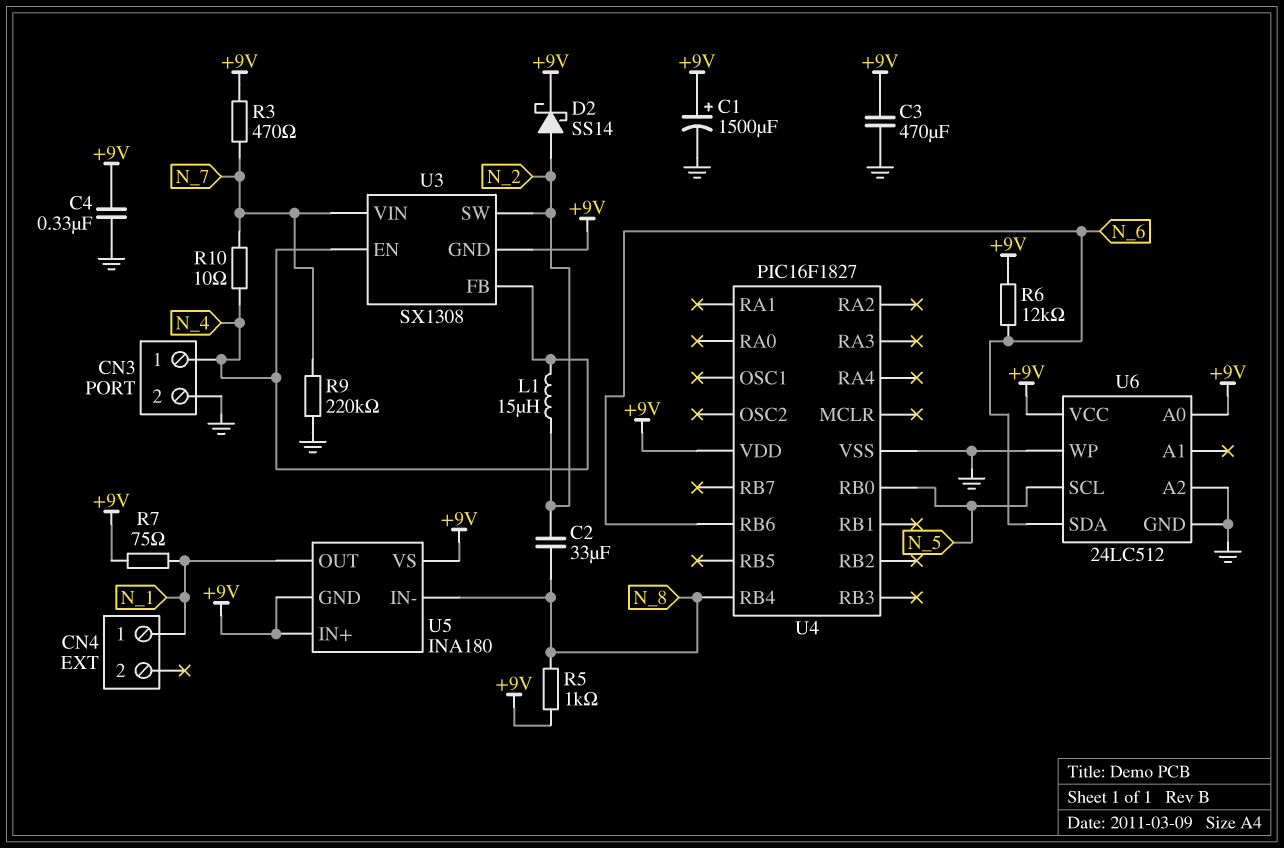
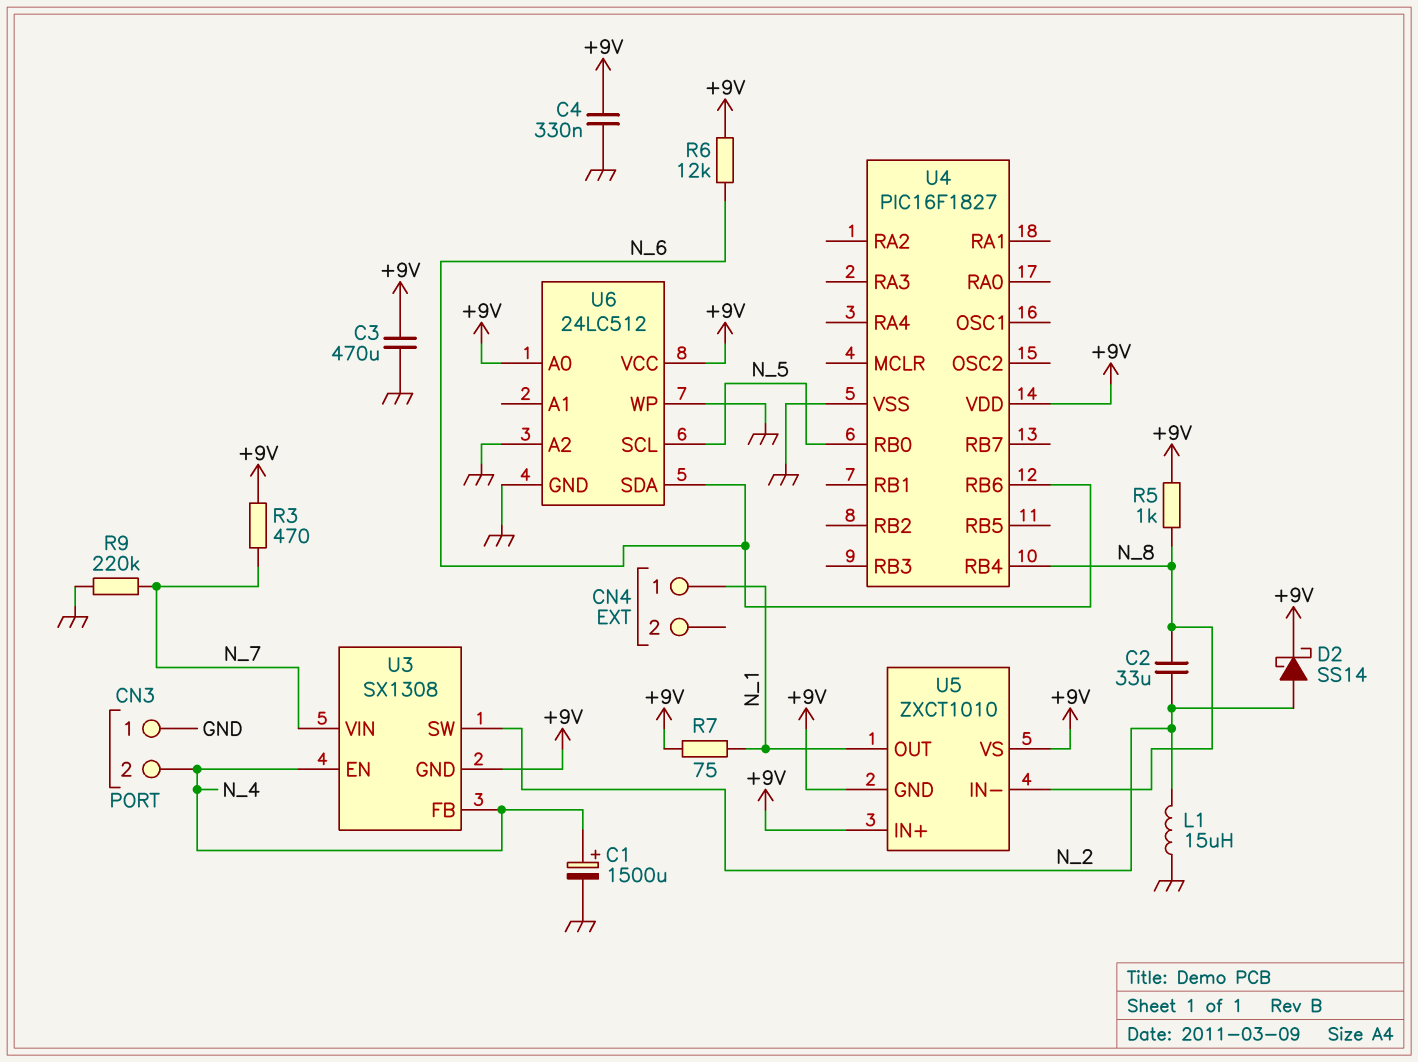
C1: 1500uF (plus +9V, minus GND) -> 1500uF (plus N_4, minus GND)
CN3 pin 1: N_4 -> GND
CN3 pin 2: GND -> N_4
L1: 15uH (N_2, N_4) -> 15uH (GND, N_2)
R10: 10 (N_4, N_7) -> none
U5: INA180 -> ZXCT1010

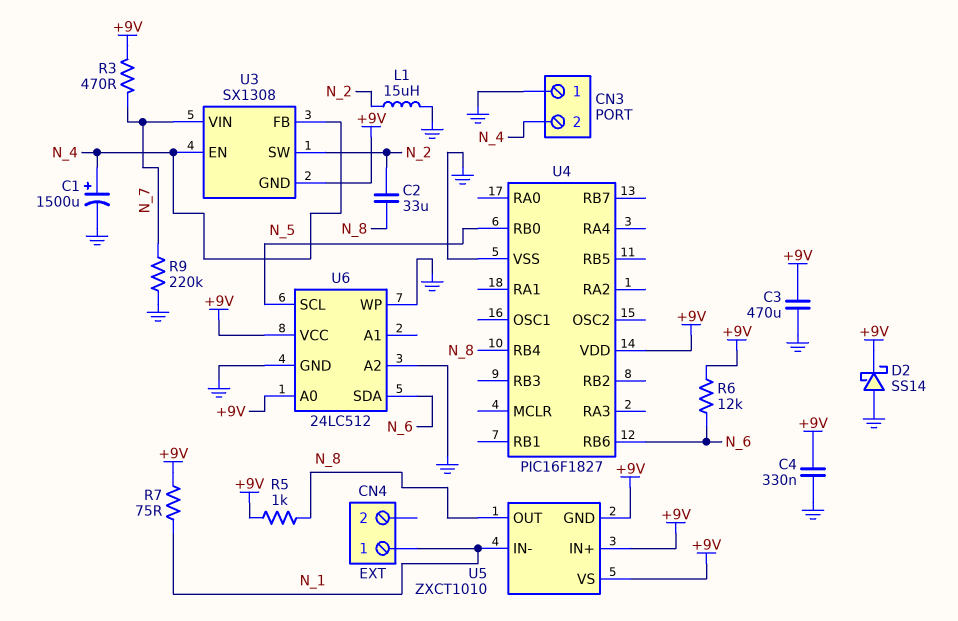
D2: schottky SS14 (A N_2, K +9V) -> schottky SS14 (A GND, K +9V)
U5 pin IN-: N_8 -> N_1
U5 pin OUT: N_1 -> N_8

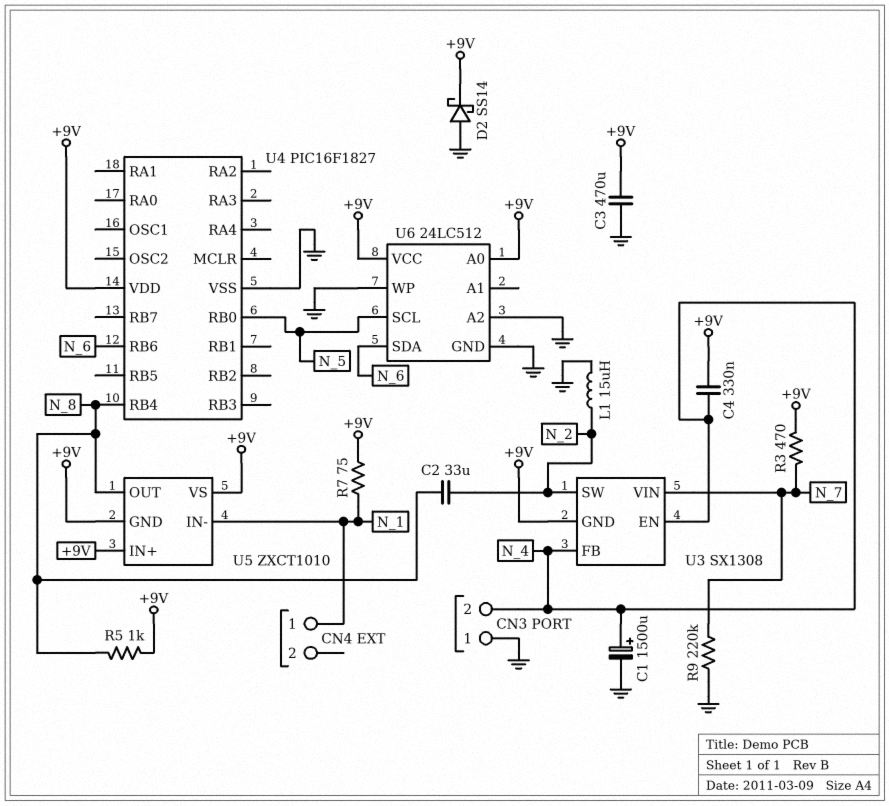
C4: 330nF (+9V, GND) -> 330nF (+9V, N_4)
R6: 12k (+9V, N_6) -> none

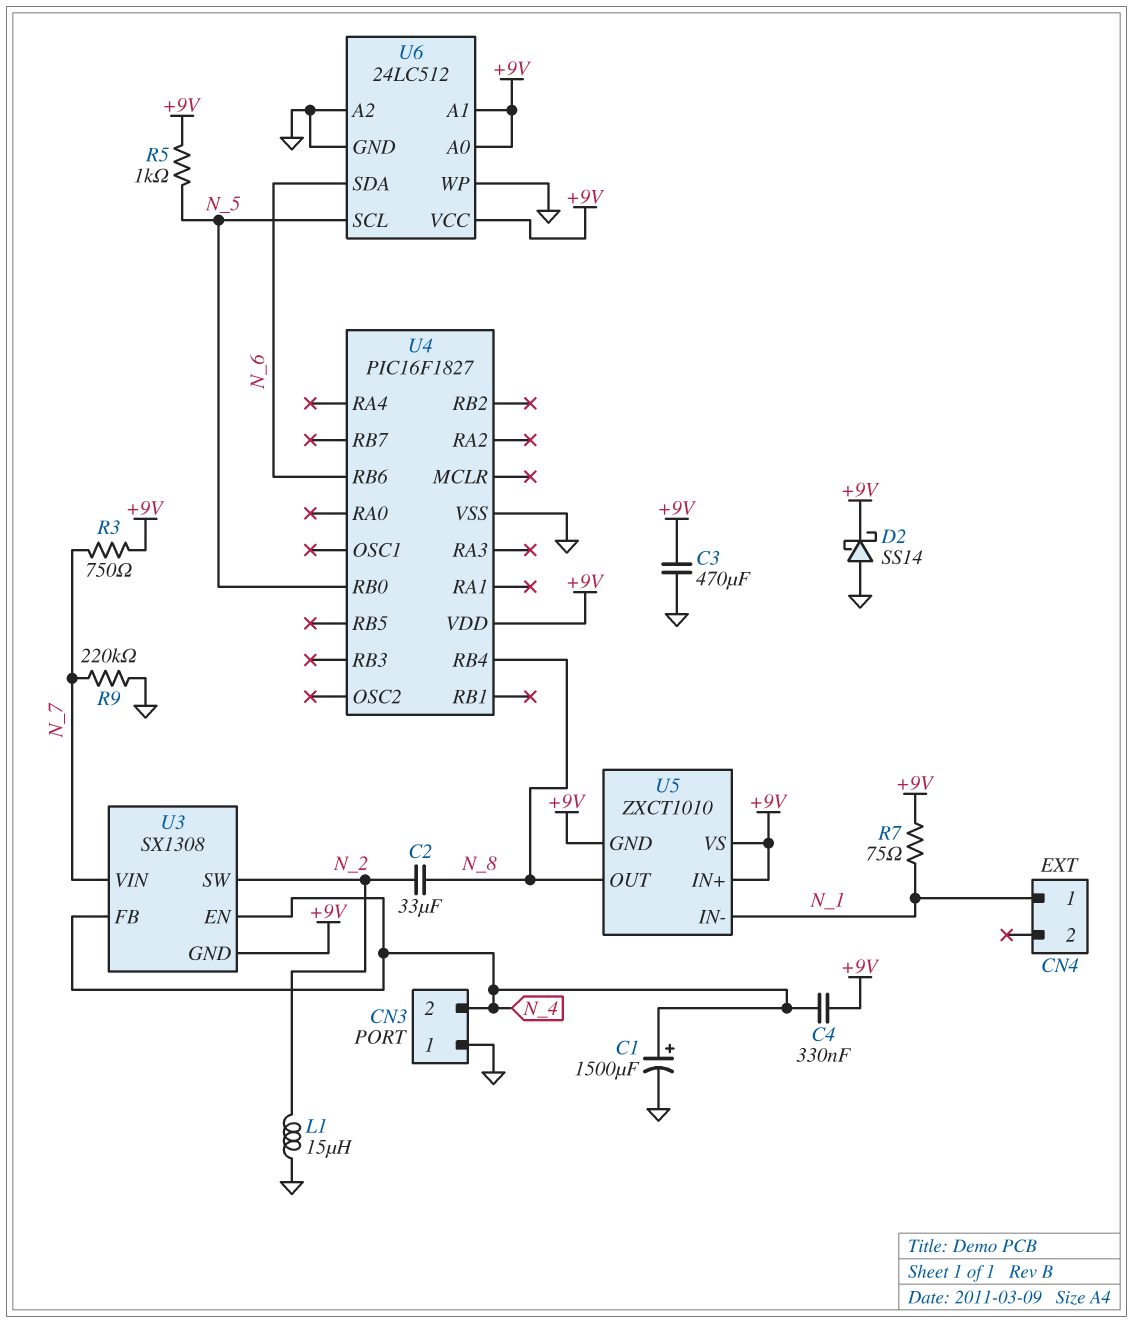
R3: 470 (+9V, N_7) -> 750 (+9V, N_7)
R5: 1k (+9V, N_8) -> 1k (+9V, N_5)
U6 pin A1: none -> +9V

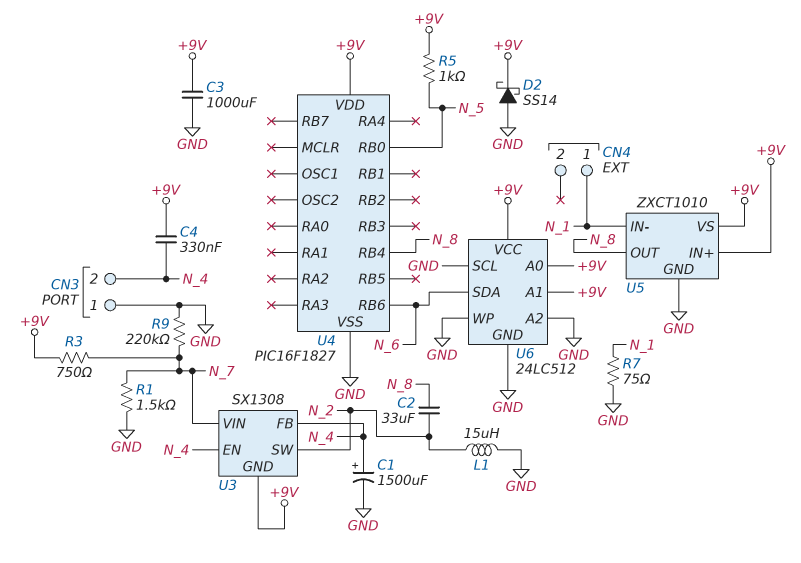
C3: 470uF (+9V, GND) -> 1000uF (+9V, GND)
R1: none -> 1.5k (GND, N_7)
R7: 75 (+9V, N_1) -> 75 (GND, N_1)
U5 pin GND: +9V -> GND
U6 pin SCL: N_5 -> GND

